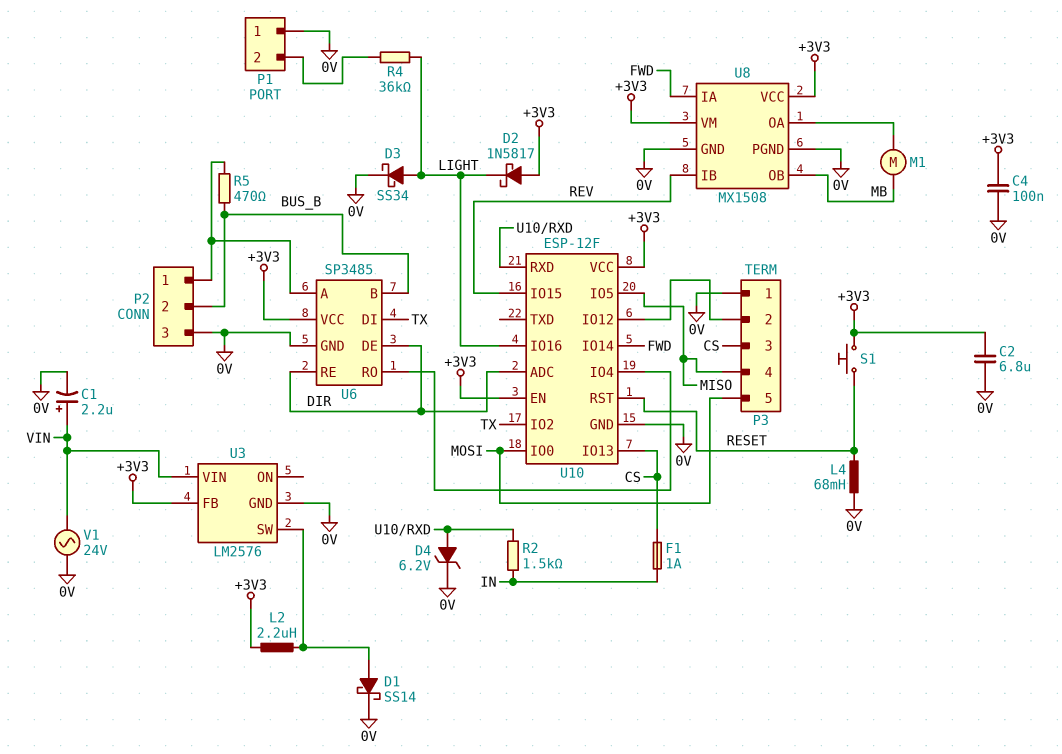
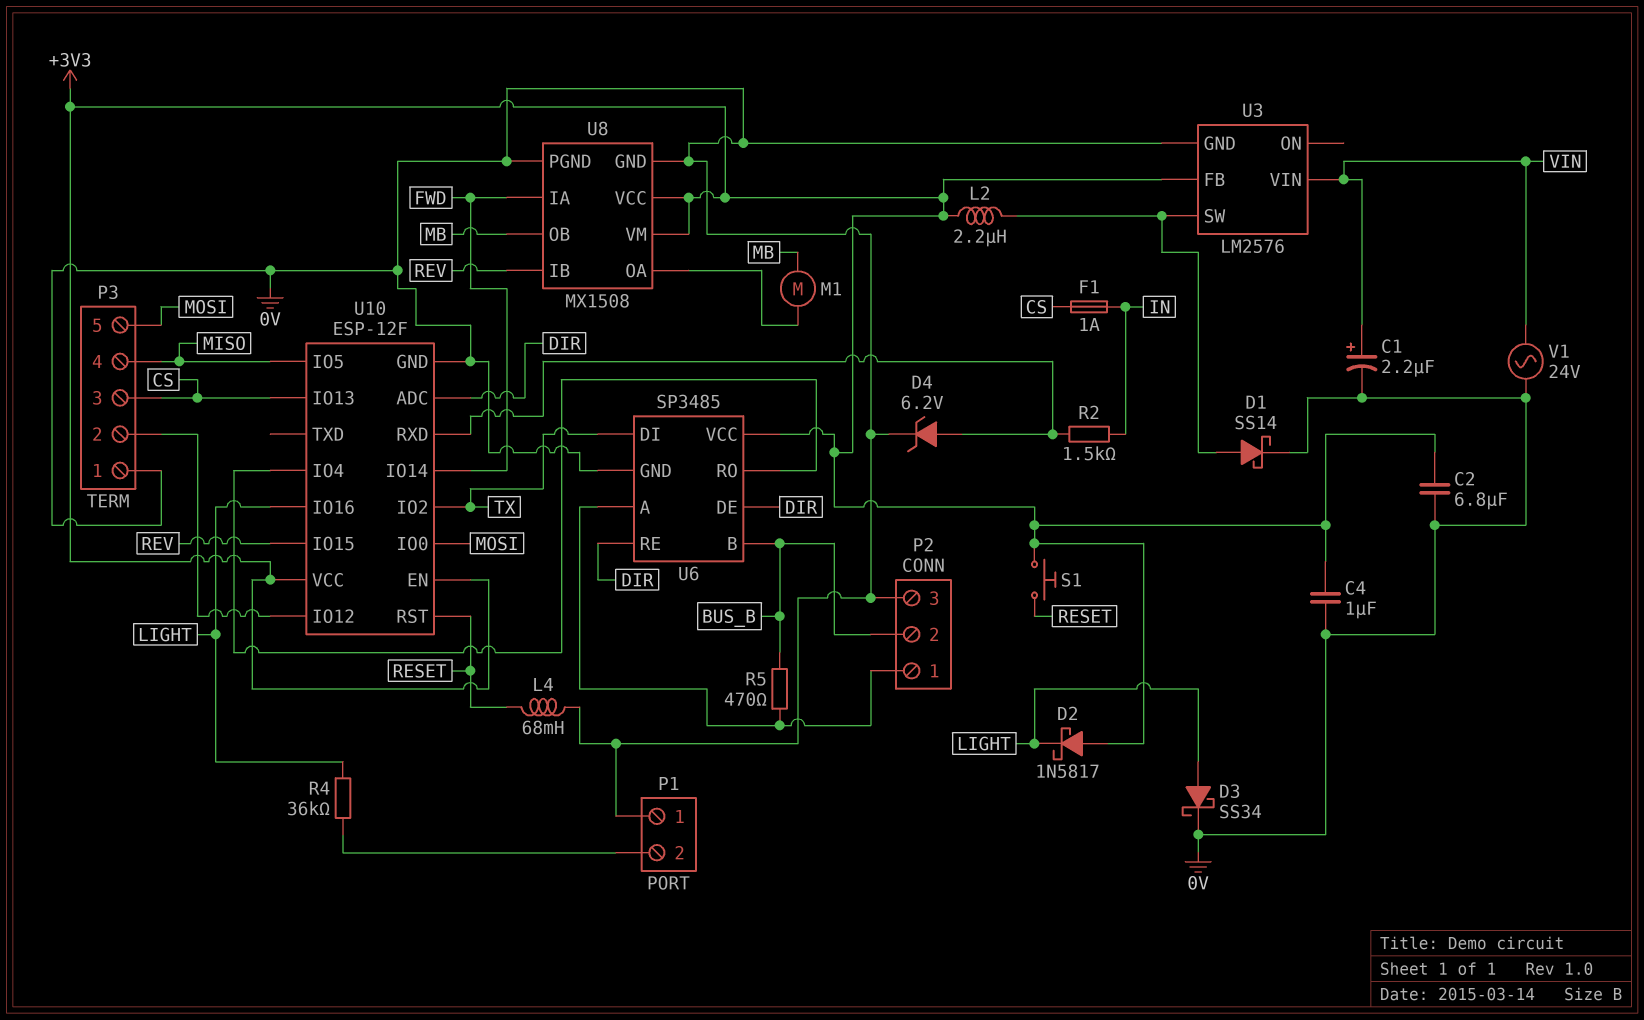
C4: 100nF (+3V3, 0V) -> 1uF (+3V3, 0V)

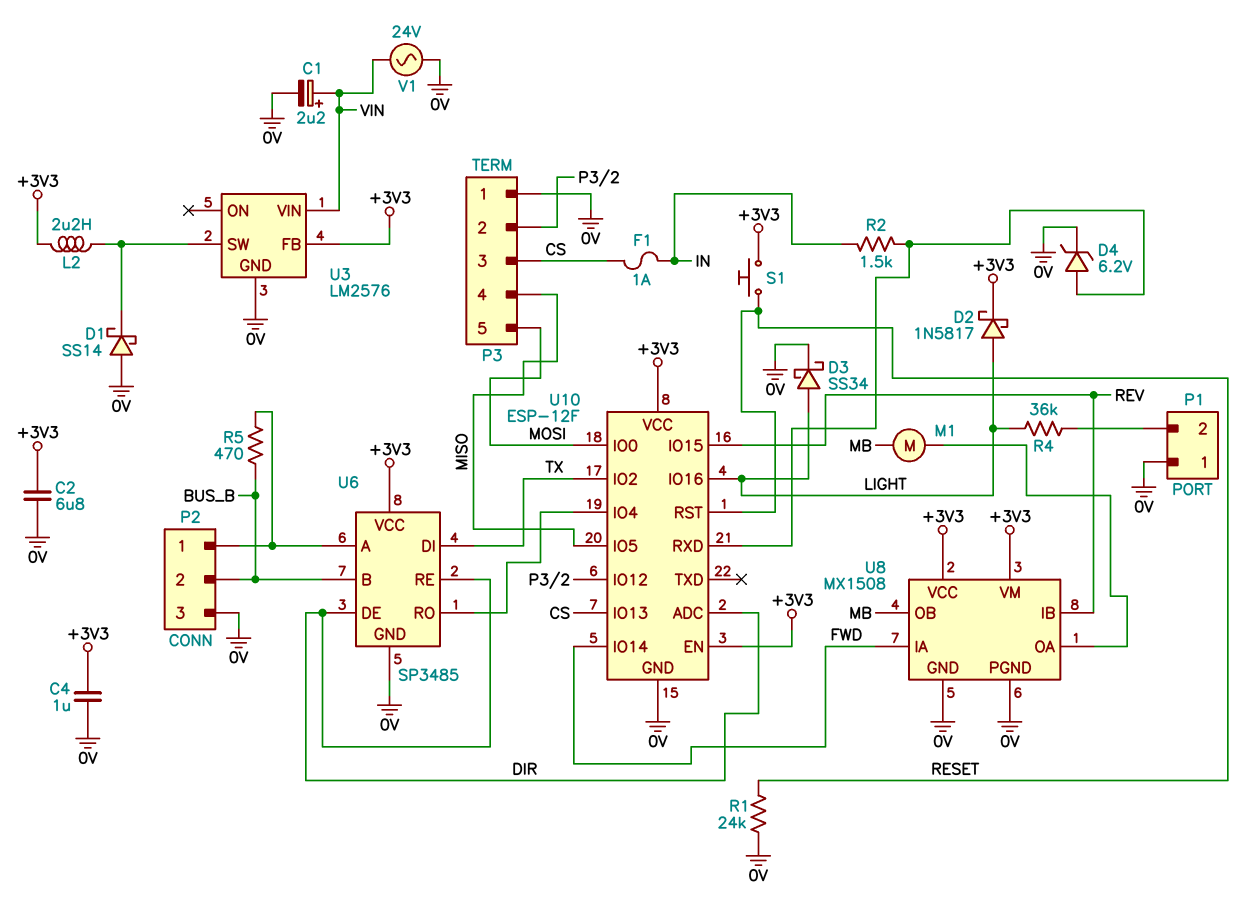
D1: schottky SS14 (A U3/SW, K 0V) -> schottky SS14 (A 0V, K U3/SW)
D2: schottky 1N5817 (A +3V3, K LIGHT) -> schottky 1N5817 (A LIGHT, K +3V3)
L4: 68mH (0V, RESET) -> none
R1: none -> 24k (0V, RESET)

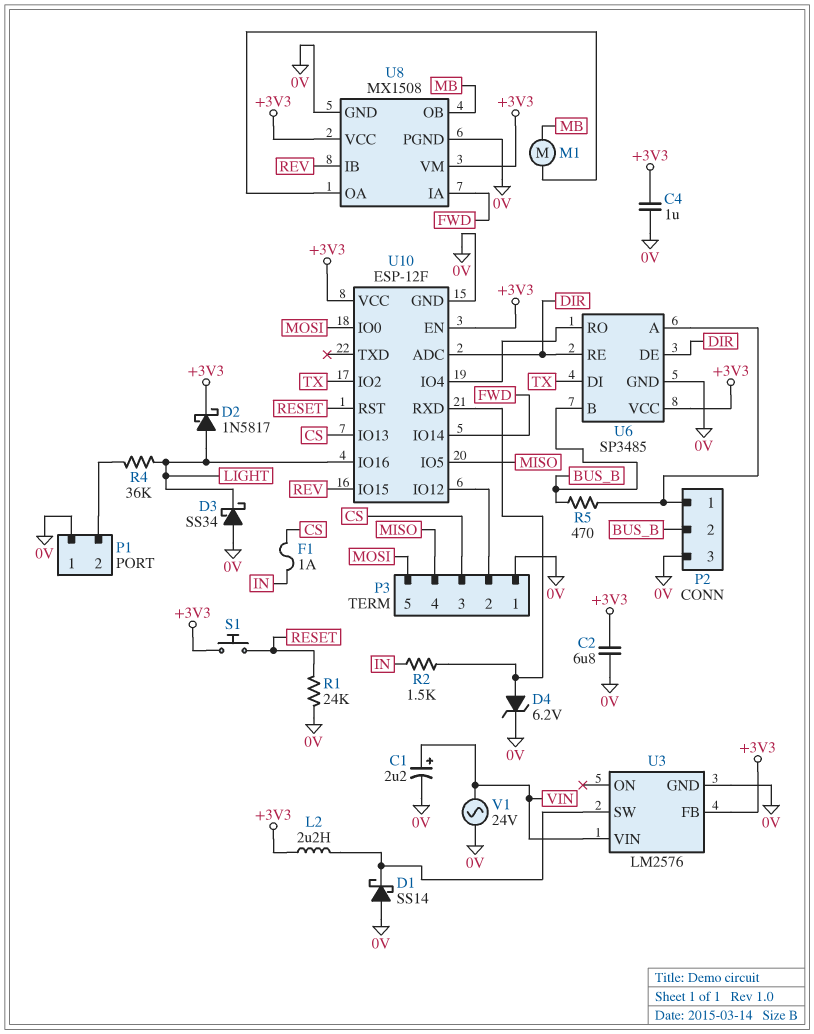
D3: schottky SS34 (A LIGHT, K 0V) -> schottky SS34 (A 0V, K LIGHT)

